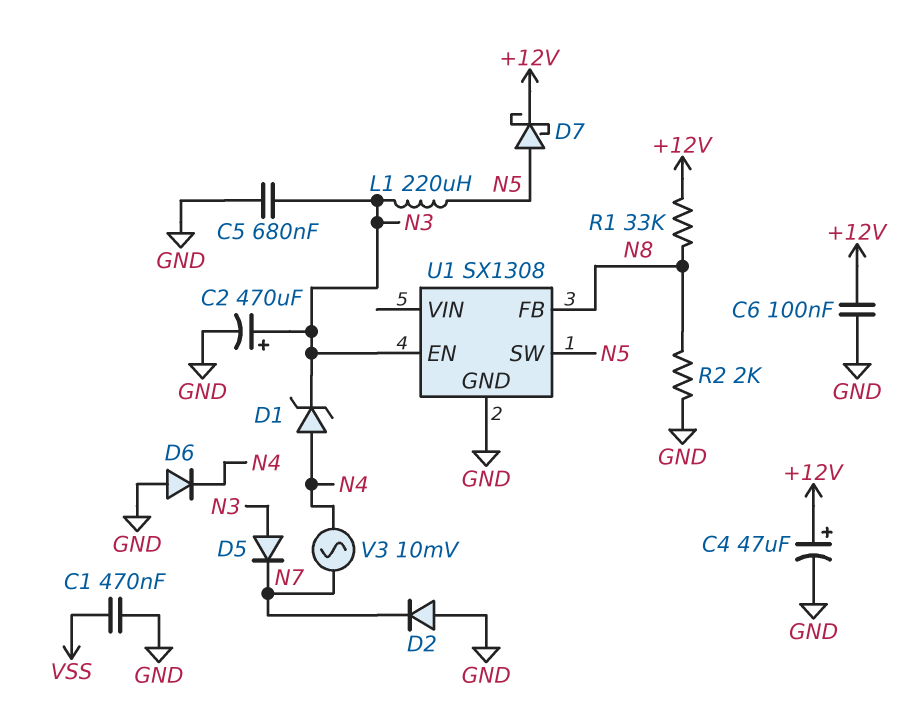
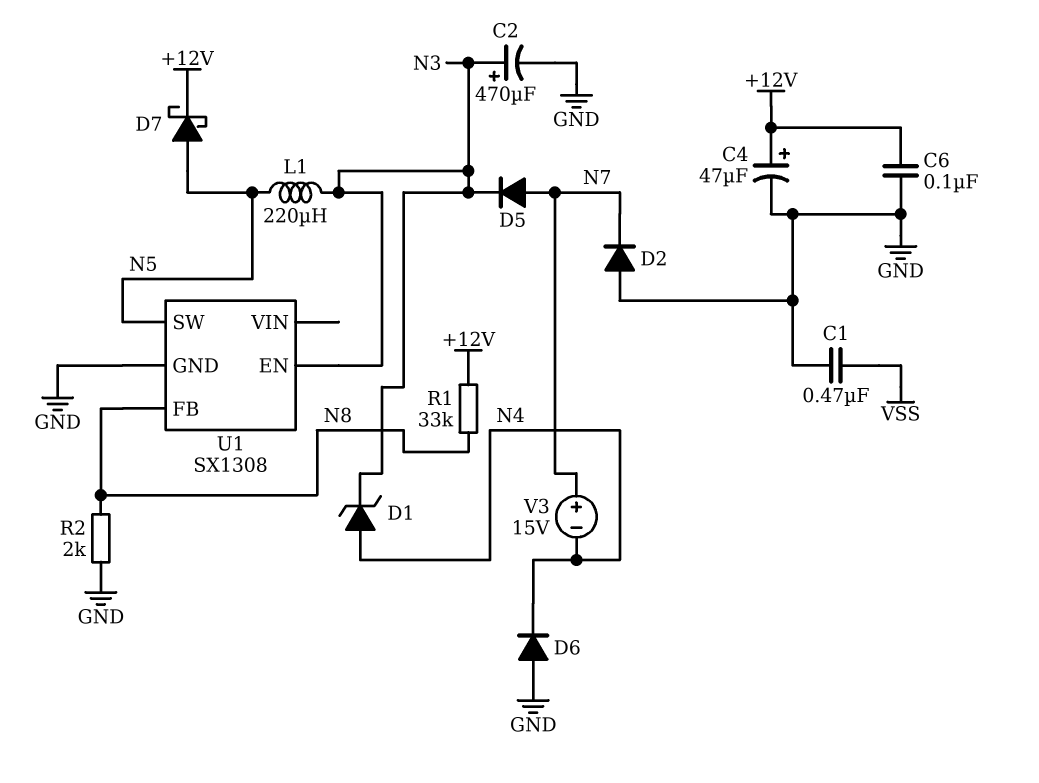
C5: 680nF (GND, N3) -> none
D5: diode (A N3, K N7) -> diode (A N7, K N3)
V3: AC 10mV (N4, N7) -> 15V (plus N7, minus N4)

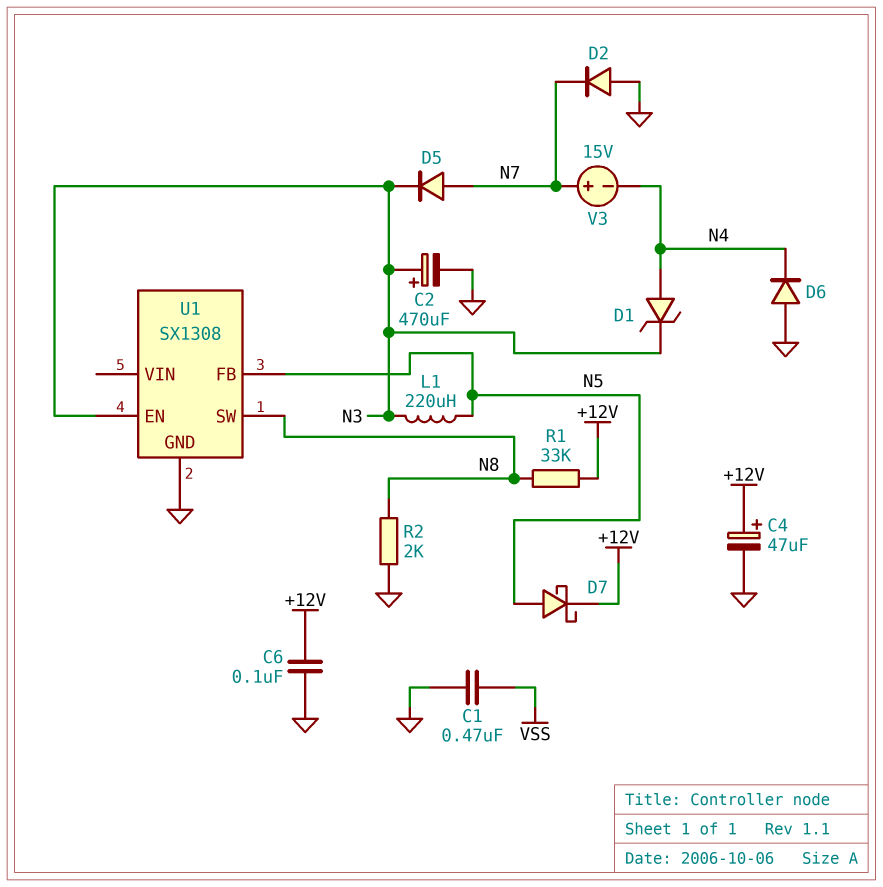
U1 pin FB: N8 -> N5
U1 pin SW: N5 -> N8

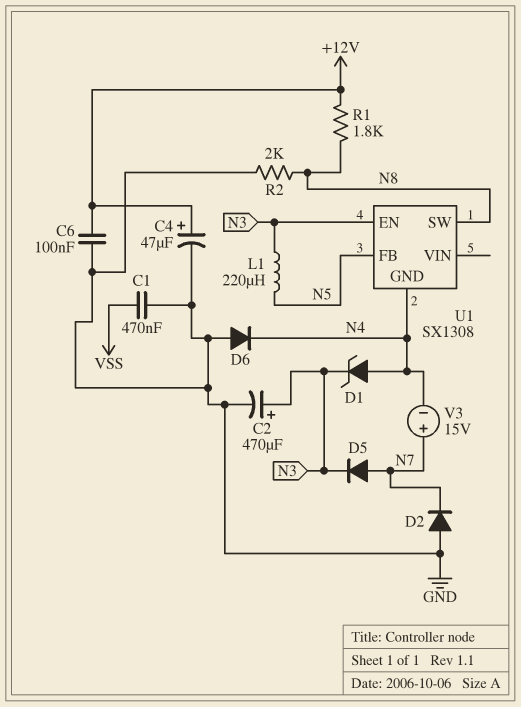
D7: schottky (A N5, K +12V) -> none
R1: 33k (+12V, N8) -> 1.8k (+12V, N8)
U1 pin GND: GND -> N4

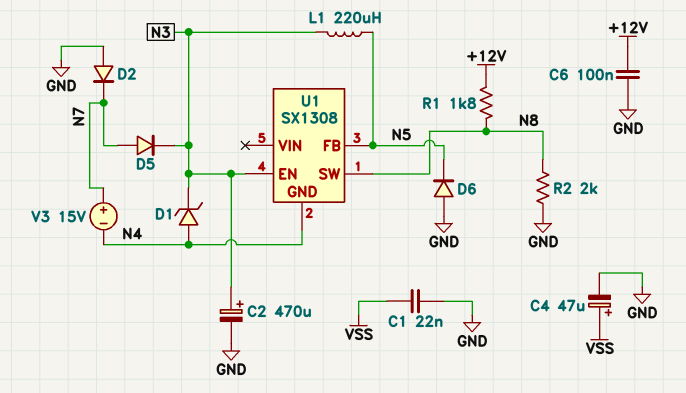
C1: 470nF (GND, VSS) -> 22nF (GND, VSS)
C4: 47uF (plus +12V, minus GND) -> 47uF (plus VSS, minus GND)
D6: diode (A GND, K N4) -> diode (A GND, K N5)

